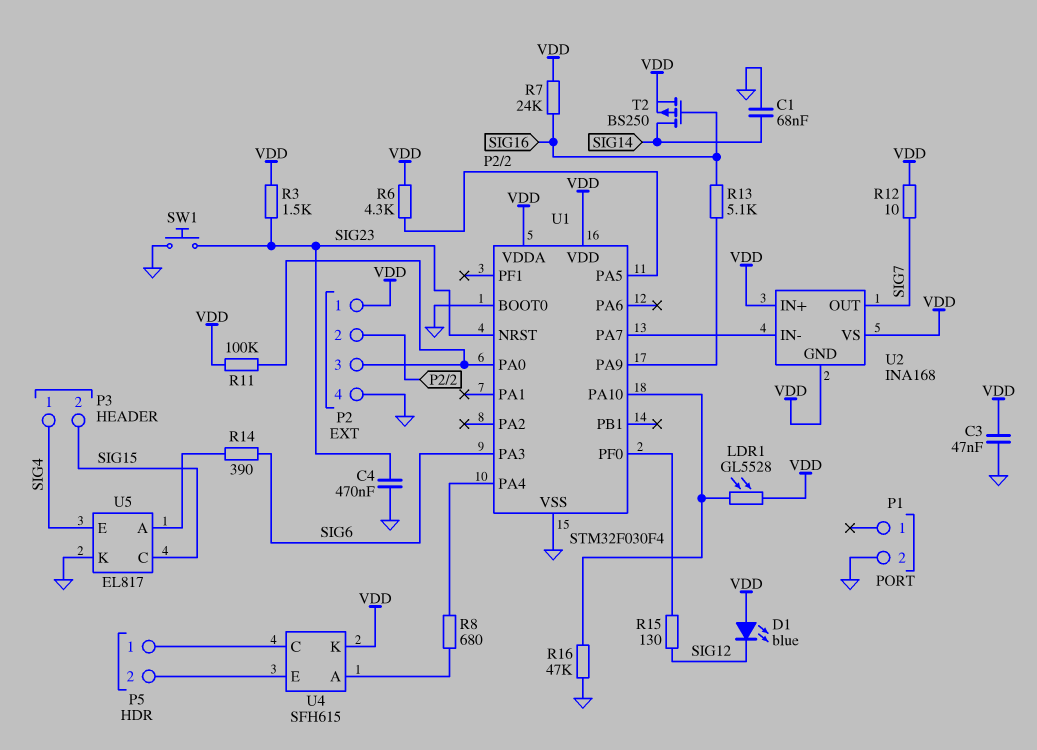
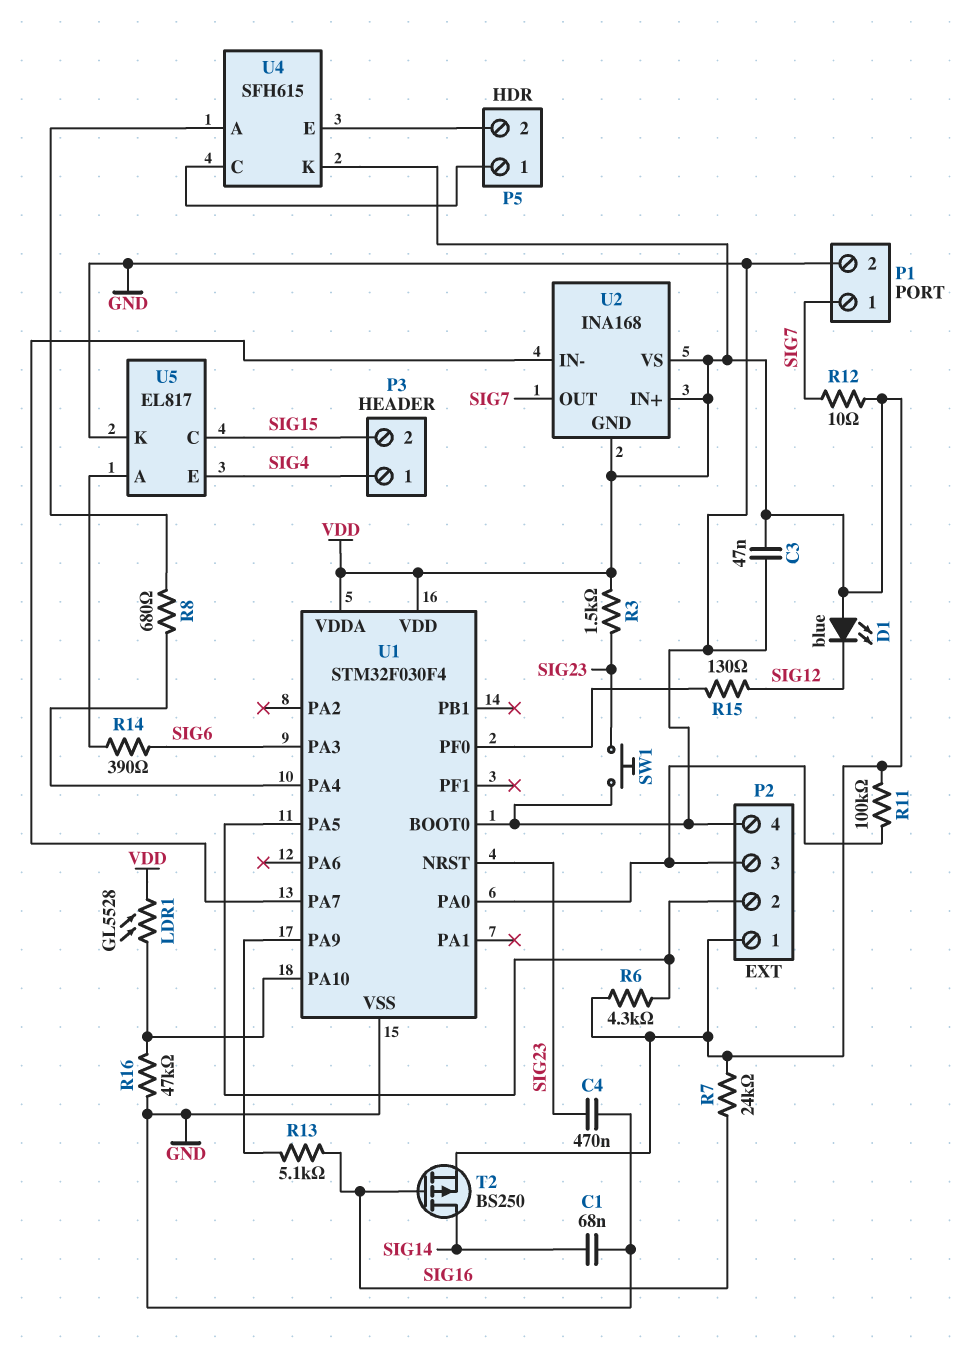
P1 pin 1: none -> SIG7

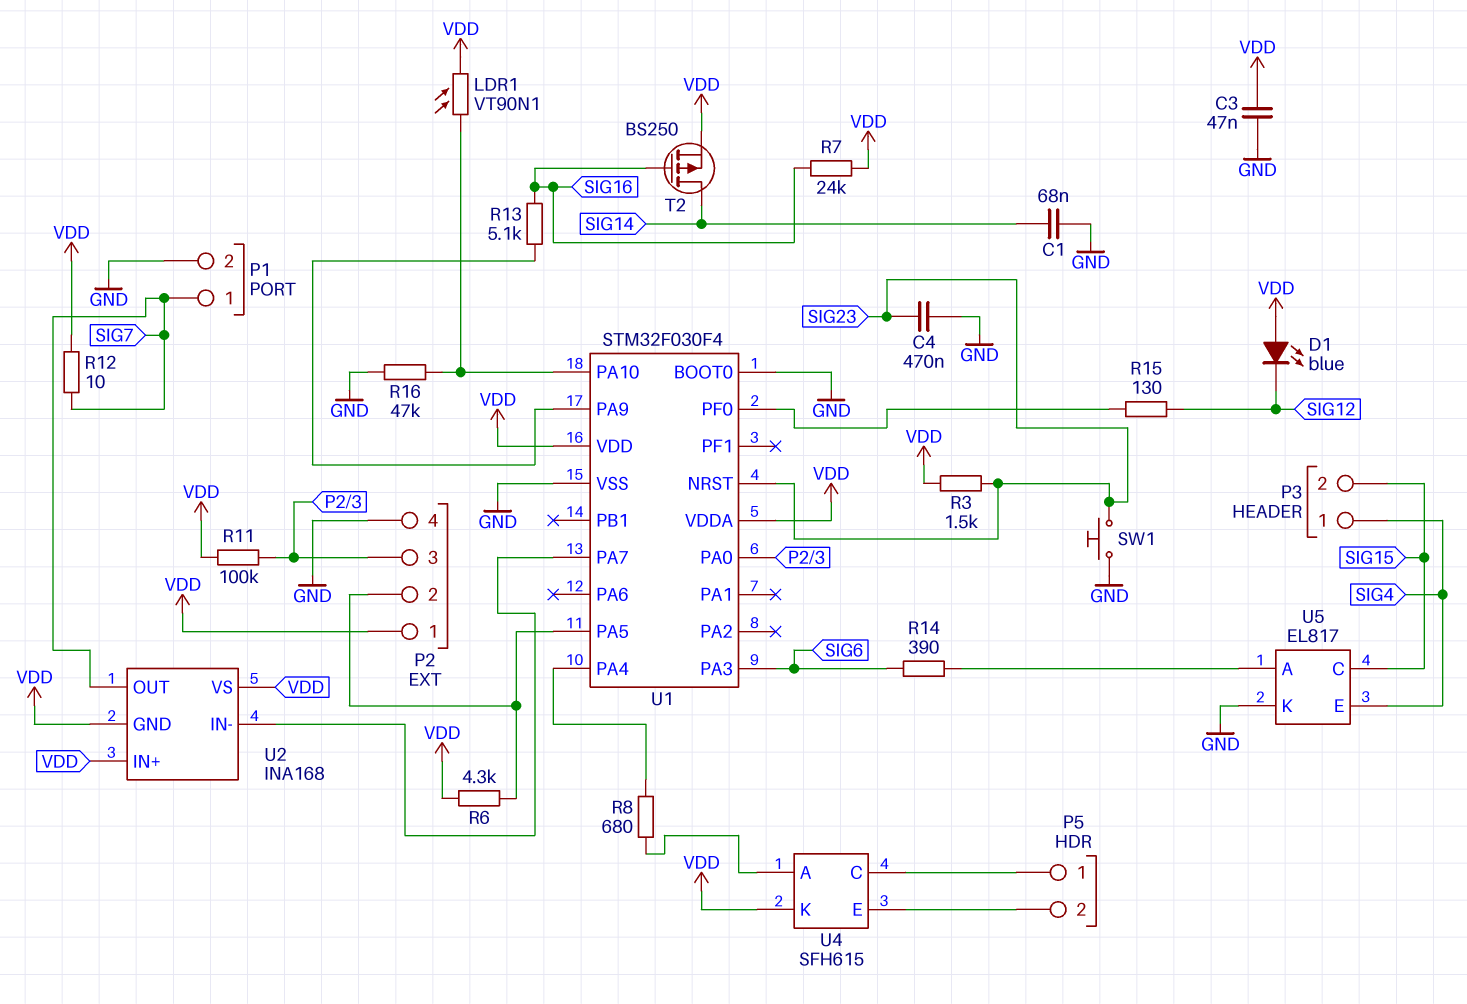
LDR1: GL5528 (U1/PA10, VDD) -> VT90N1 (U1/PA10, VDD)

